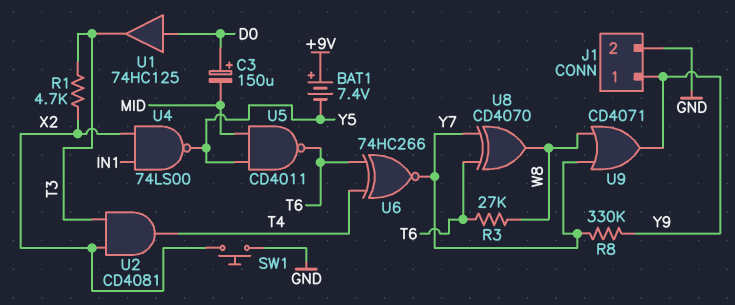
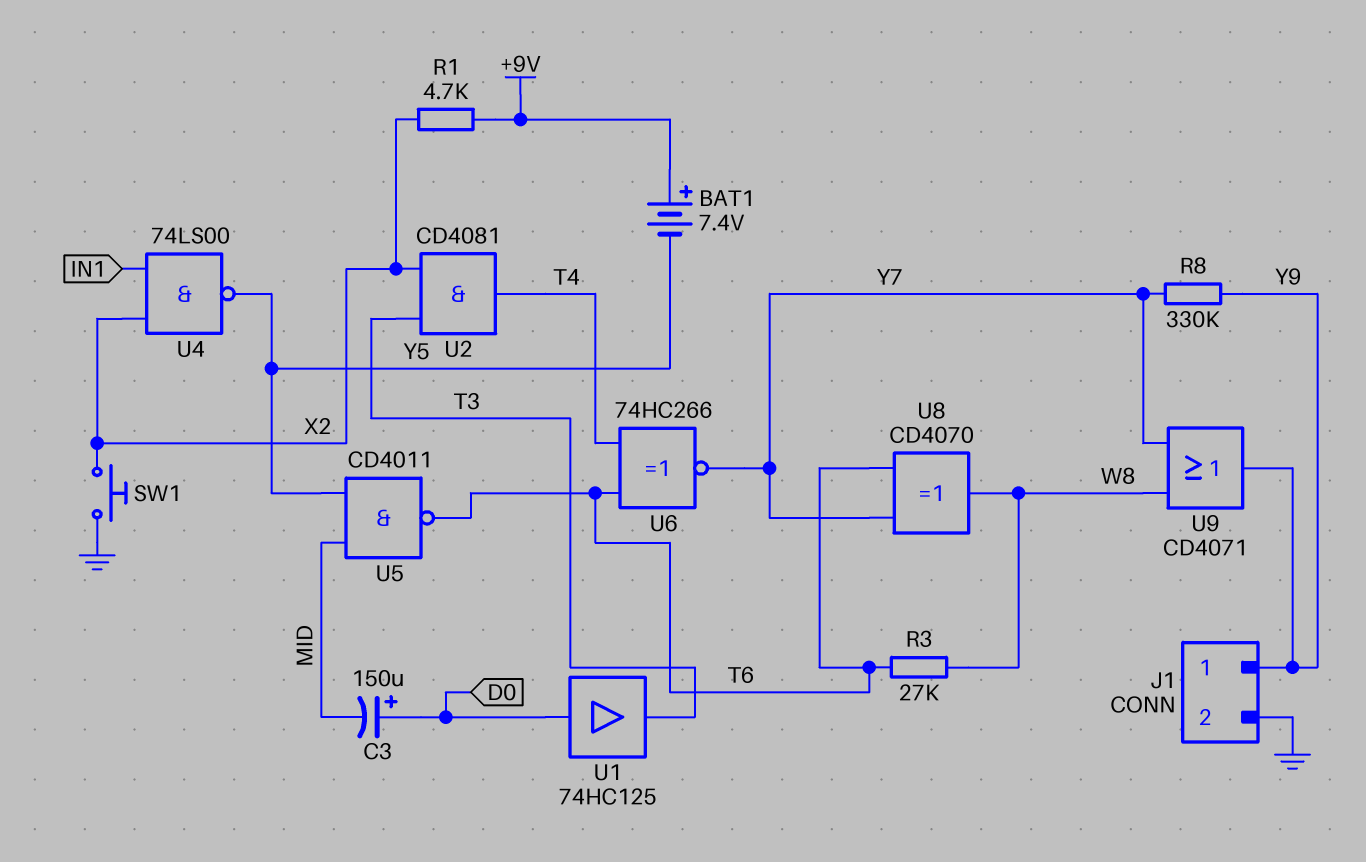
R1: 4.7k (T3, X2) -> 4.7k (+9V, X2)

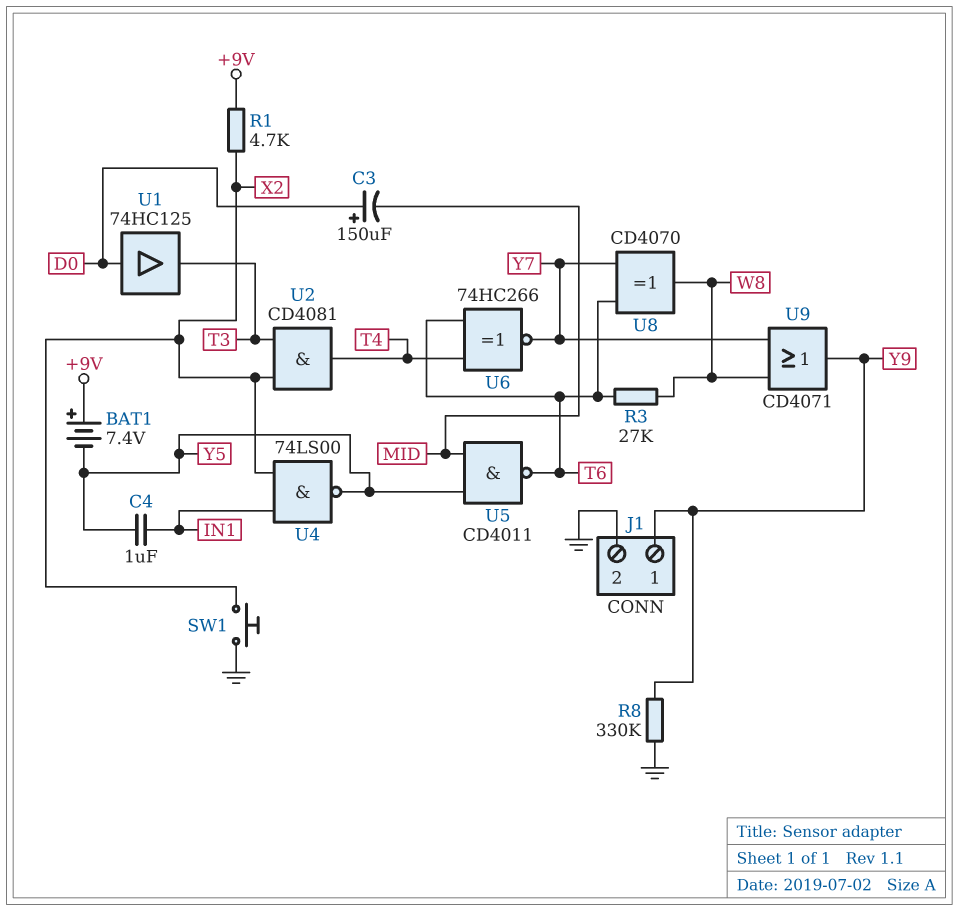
C4: none -> 1uF (IN1, Y5)
R8: 330k (Y7, Y9) -> 330k (GND, Y9)

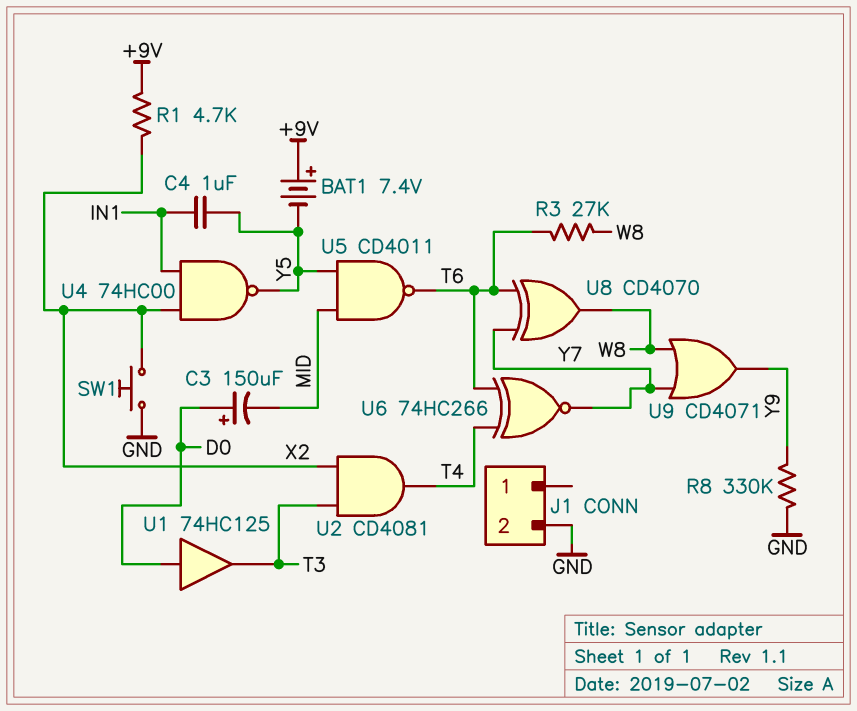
J1 pin 1: Y9 -> none
U4: NAND 74LS00 (in IN1, in X2, out Y5) -> NAND 74HC00 (in IN1, in X2, out Y5)

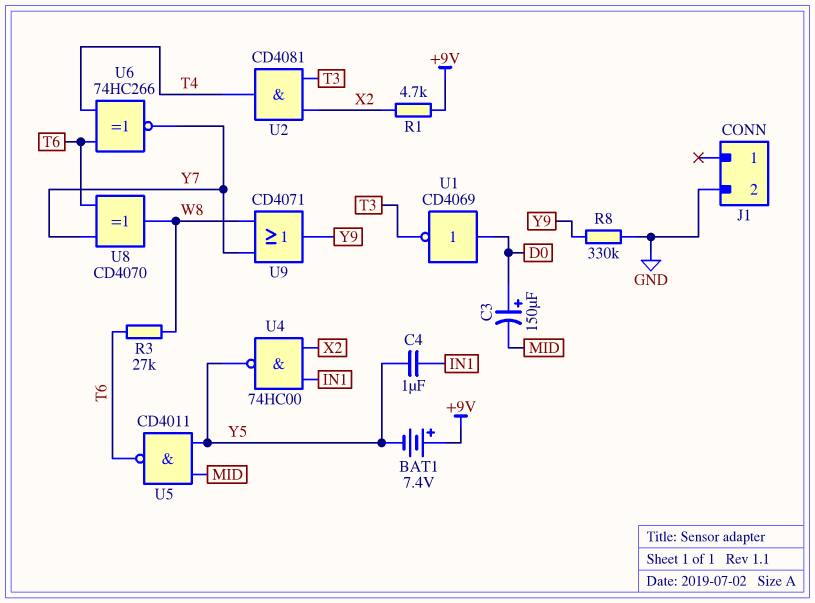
SW1: button (GND, X2) -> none
U1: buffer 74HC125 (in D0, out T3) -> NOT CD4069 (in D0, out T3)

